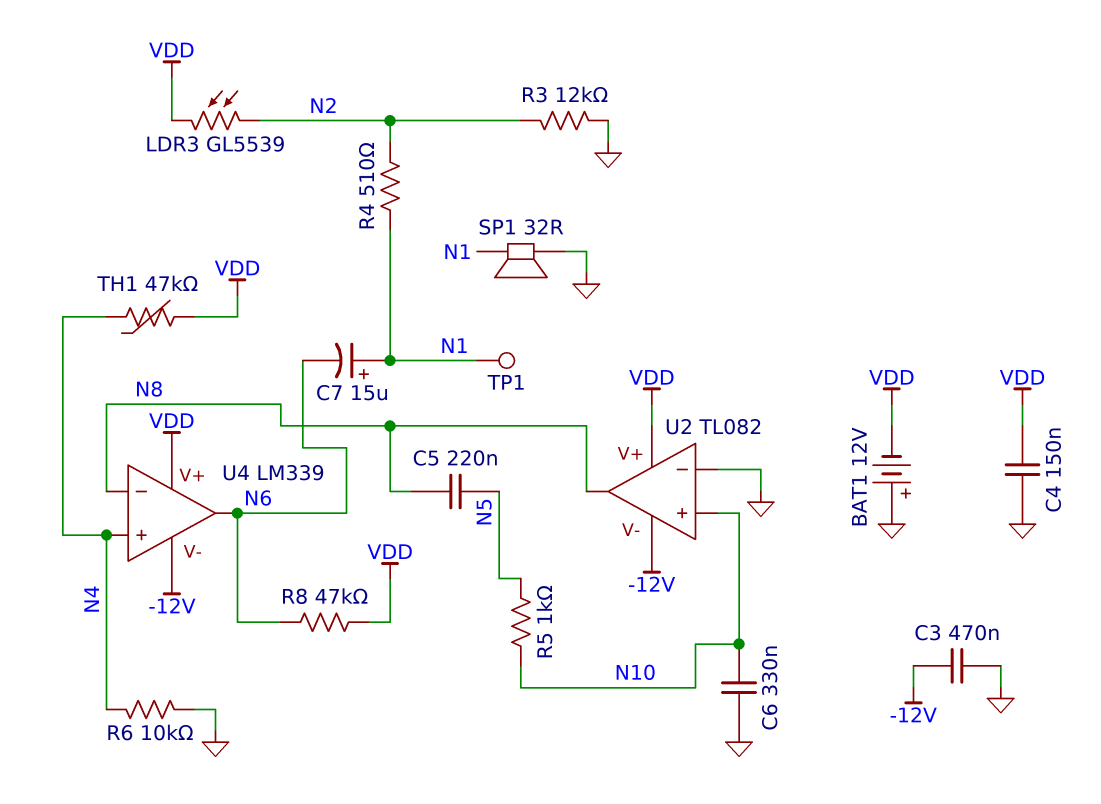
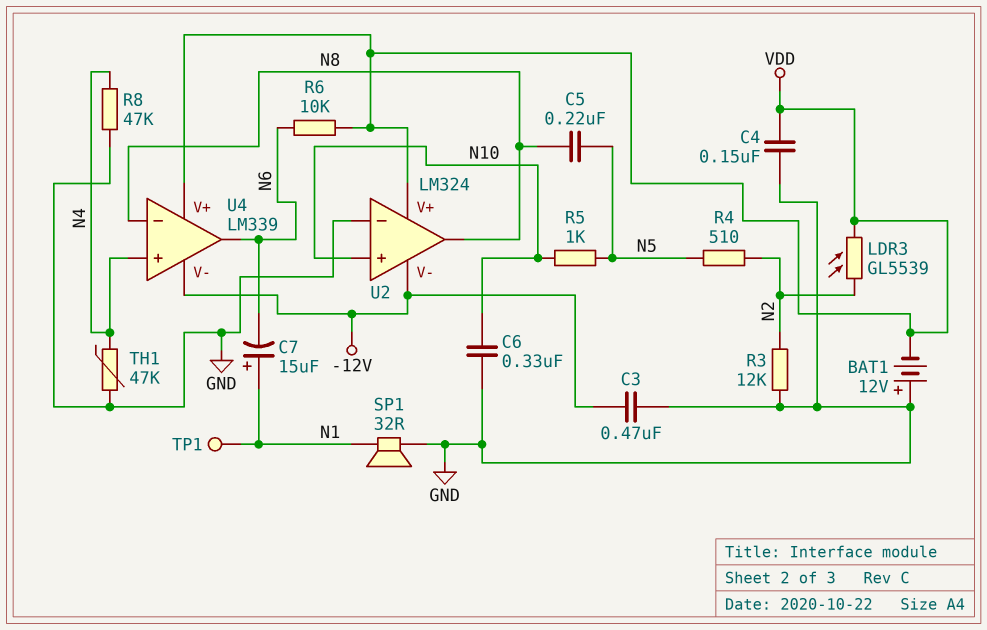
R4: 510 (N1, N2) -> 510 (N2, N5)
R6: 10k (GND, N4) -> 10k (N6, VDD)
R8: 47k (N6, VDD) -> 47k (GND, N4)
TH1: 47k (N4, VDD) -> 47k (GND, N4)
U2: TL082 -> LM324

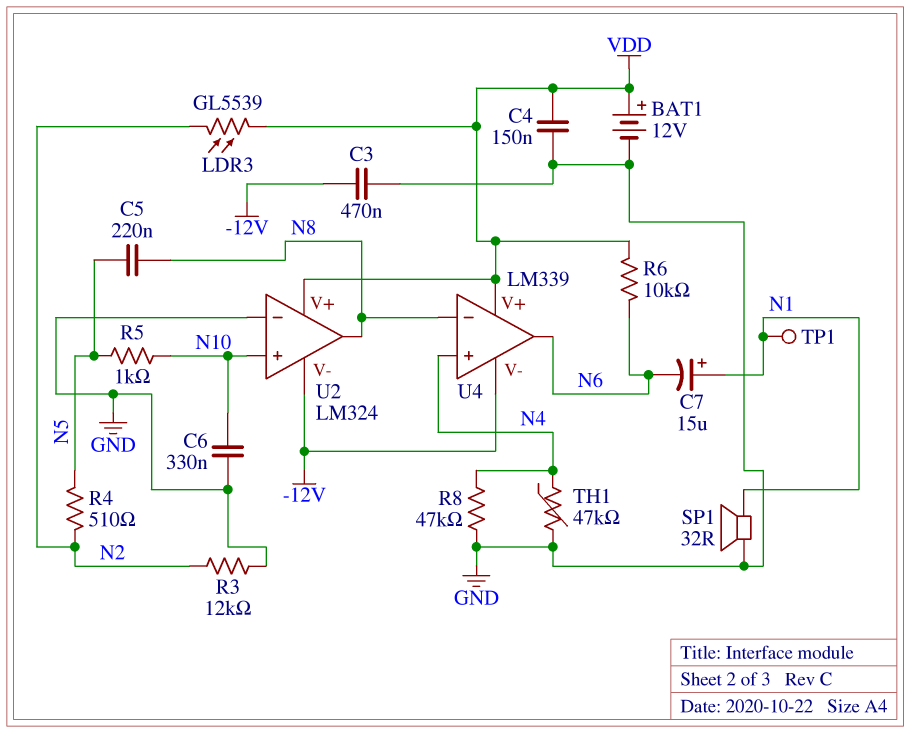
BAT1: 12V (plus GND, minus VDD) -> 12V (plus VDD, minus GND)

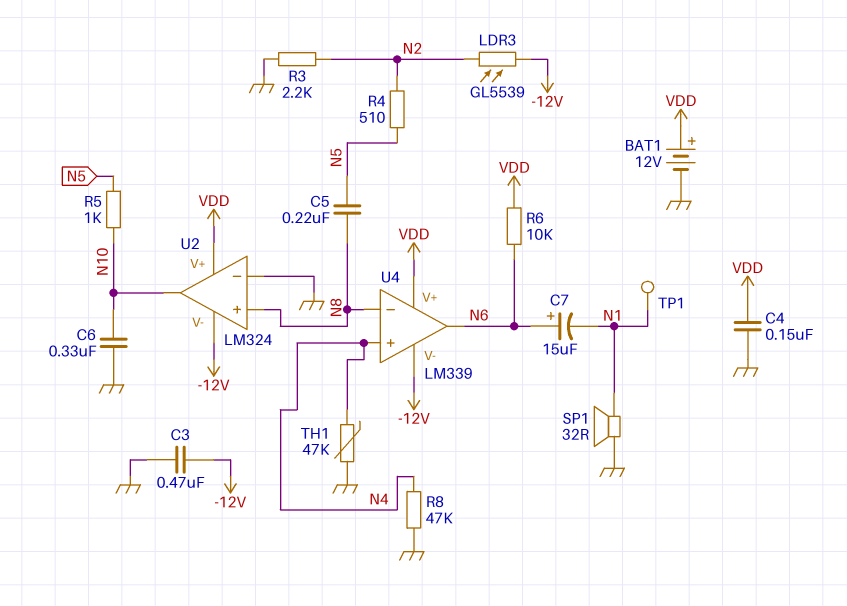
C7: 15uF (plus N1, minus N6) -> 15uF (plus N6, minus N1)
LDR3: GL5539 (N2, VDD) -> GL5539 (-12V, N2)
R3: 12k (GND, N2) -> 2.2k (GND, N2)
U2 pin in+: N10 -> N8
U2 pin out: N8 -> N10

